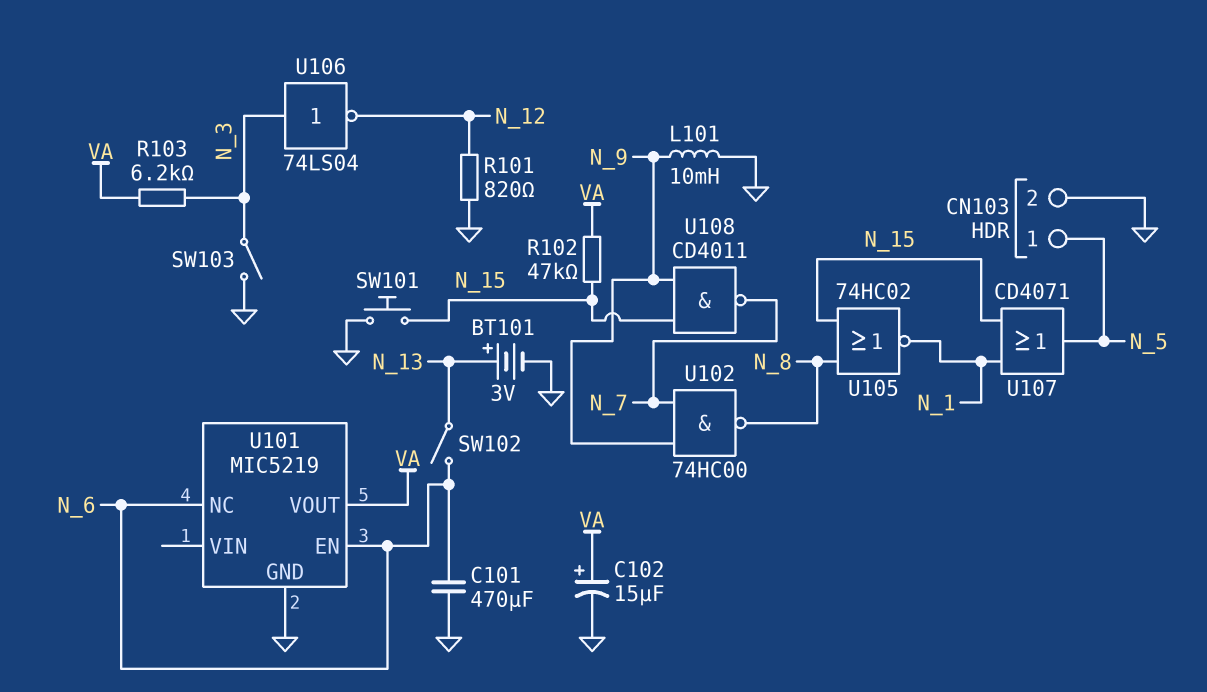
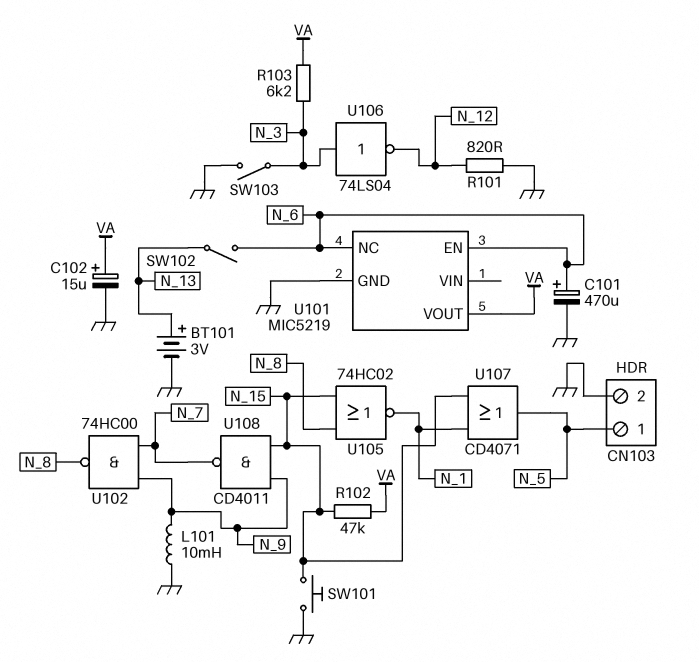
C101: 470uF (GND, N_6) -> 470uF (plus N_6, minus GND)

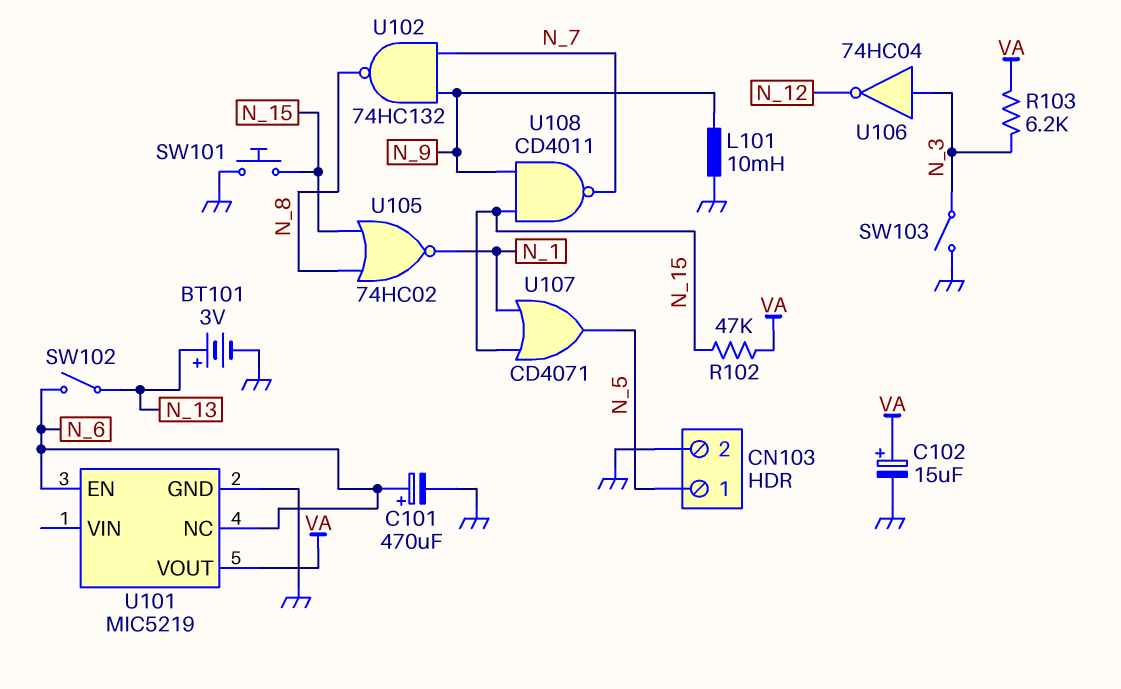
R101: 820 (GND, N_12) -> none
U102: NAND 74HC00 (in N_7, in N_9, out N_8) -> NAND 74HC132 (in N_7, in N_9, out N_8)
U106: NOT 74LS04 (in N_3, out N_12) -> NOT 74HC04 (in N_3, out N_12)

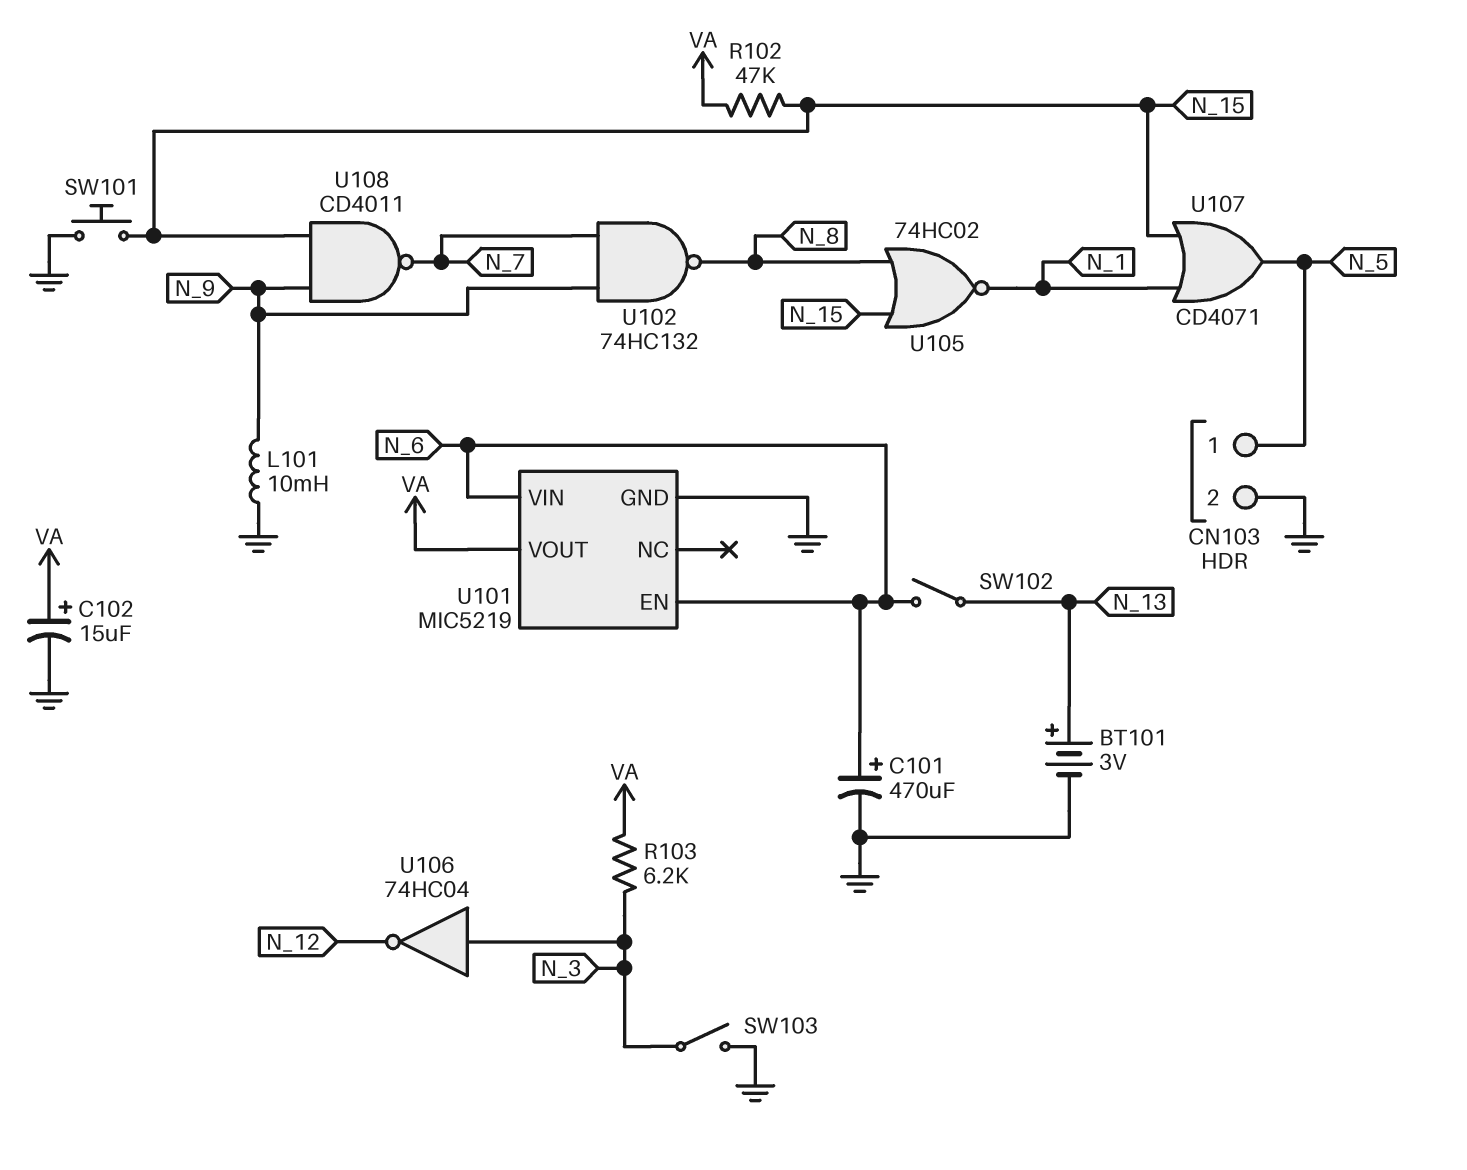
U101 pin NC: N_6 -> none
U101 pin VIN: none -> N_6

